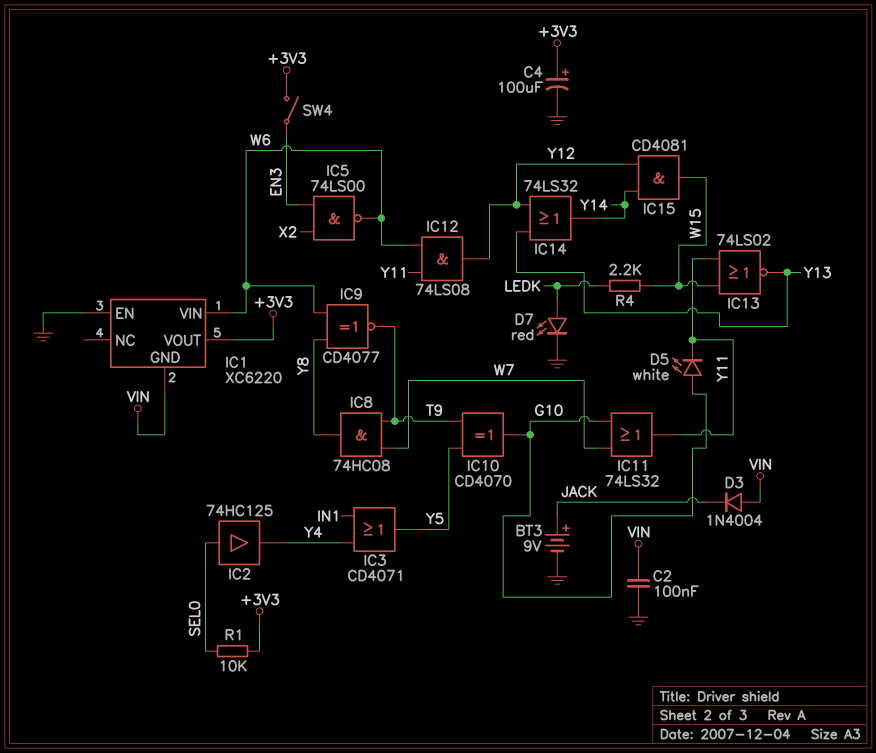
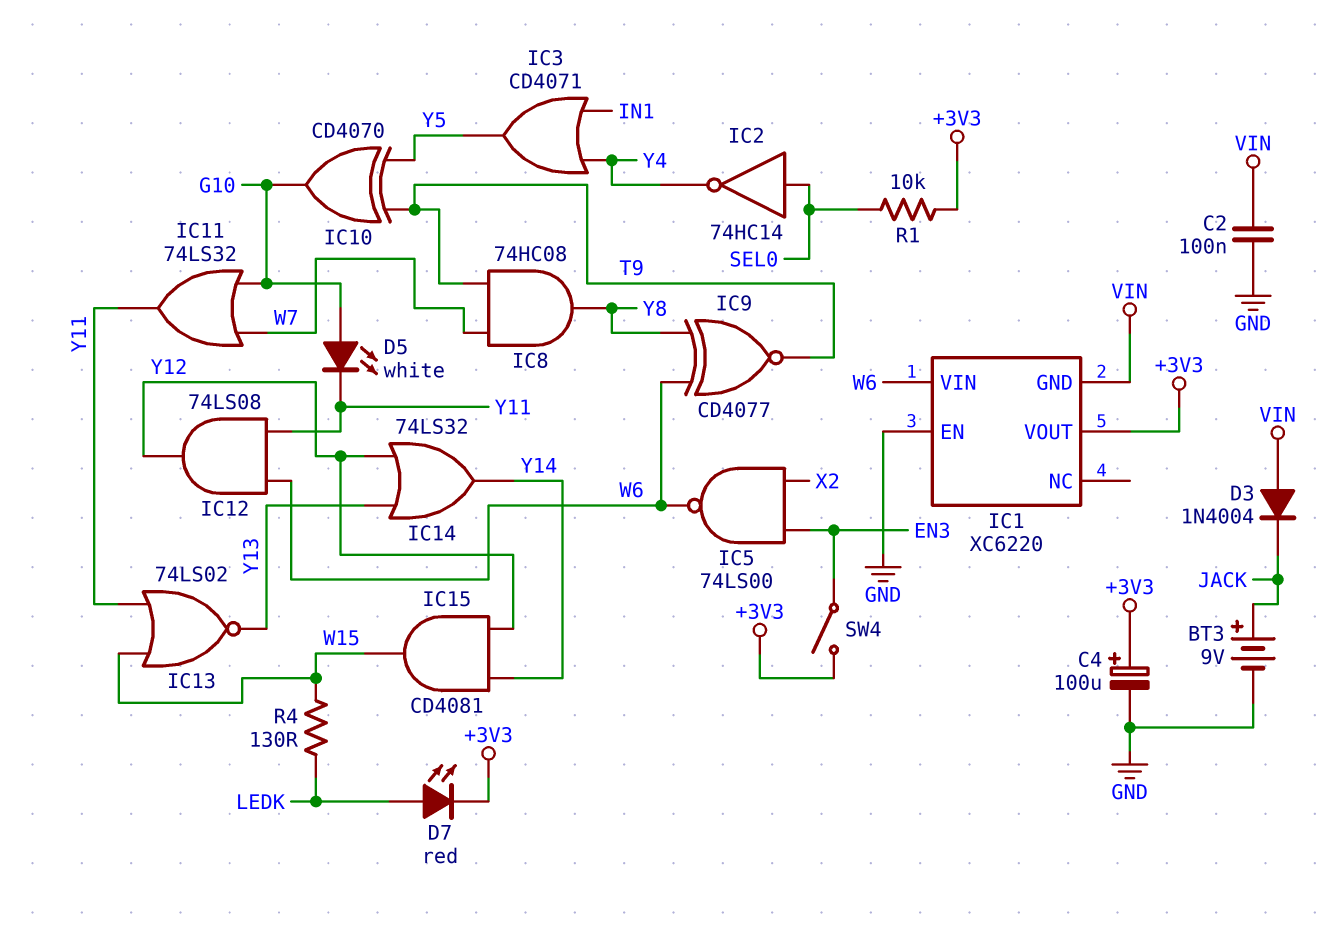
D7: LED red (A LEDK, K GND) -> LED red (A LEDK, K +3V3)
IC2: buffer 74HC125 (in SEL0, out Y4) -> NOT 74HC14 (in SEL0, out Y4)
R4: 2.2k (LEDK, W15) -> 130 (LEDK, W15)

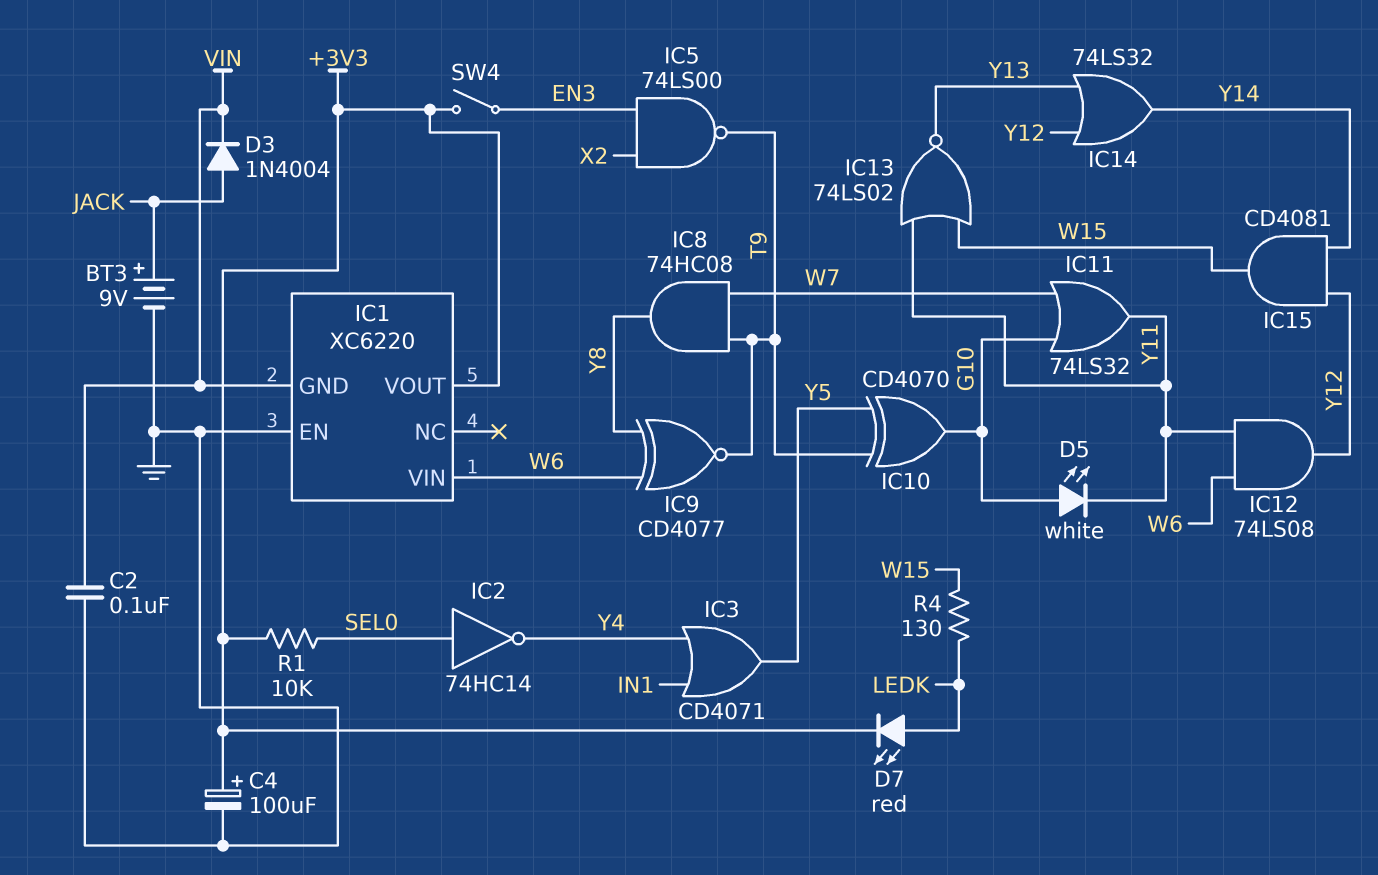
D3: diode 1N4004 (A VIN, K JACK) -> diode 1N4004 (A JACK, K VIN)
IC5: NAND 74LS00 (in EN3, in X2, out W6) -> NAND 74LS00 (in EN3, in X2, out T9)

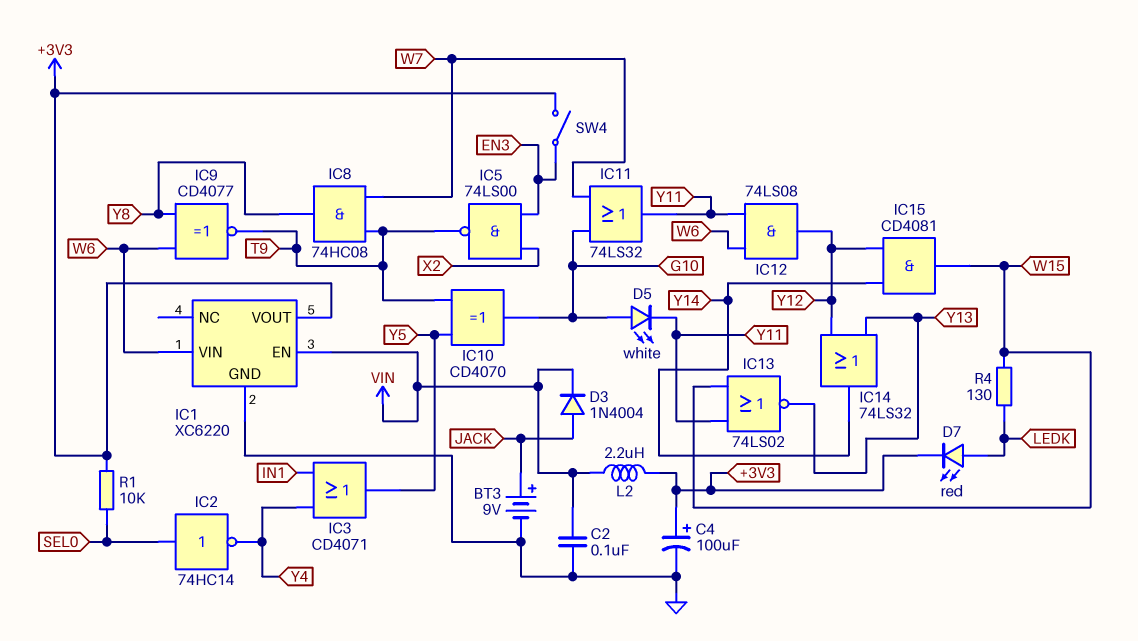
IC1 pin EN: GND -> VIN
IC1 pin GND: VIN -> GND
L2: none -> 2.2uH (+3V3, VIN)

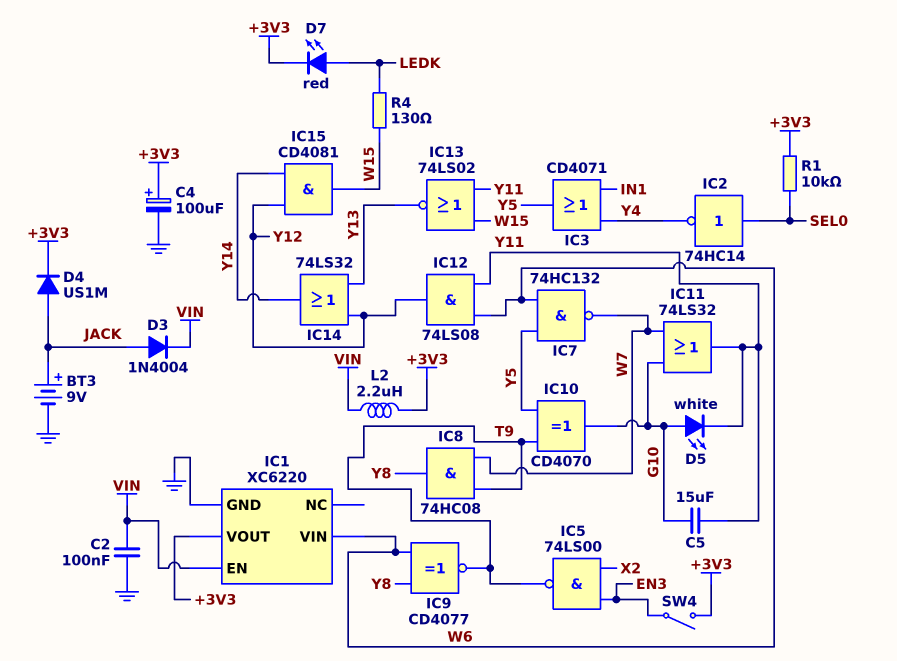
C5: none -> 15uF (G10, Y11)
D4: none -> diode US1M (A JACK, K +3V3)
IC7: none -> NAND 74HC132 (in W6, in Y5, out W7)

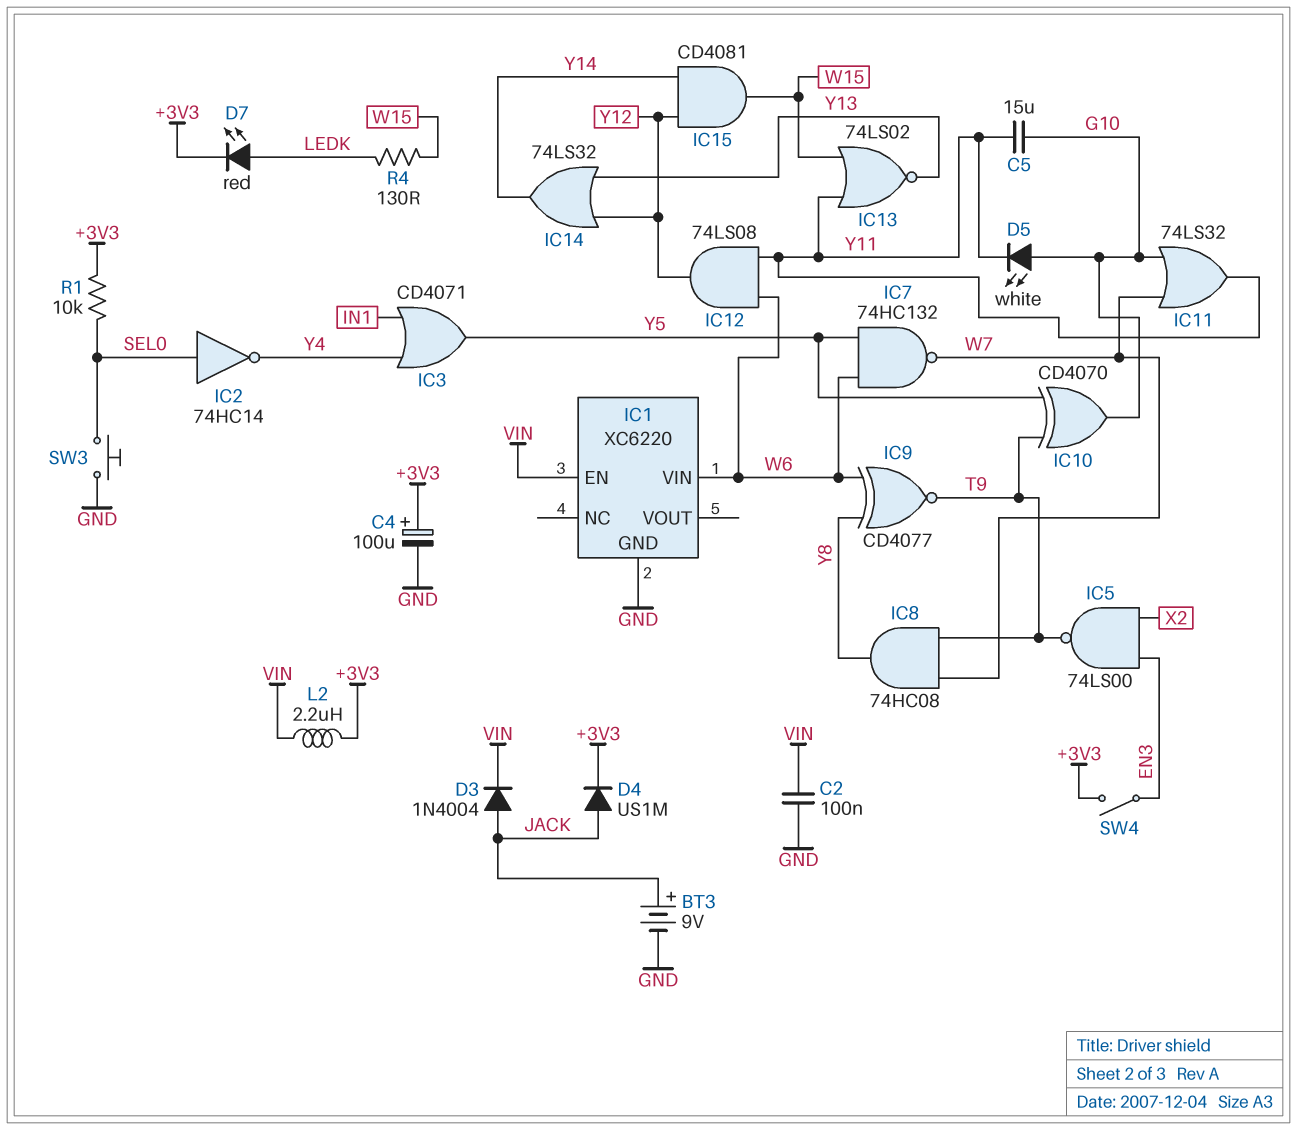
IC1 pin VOUT: +3V3 -> none
SW3: none -> button (GND, SEL0)

